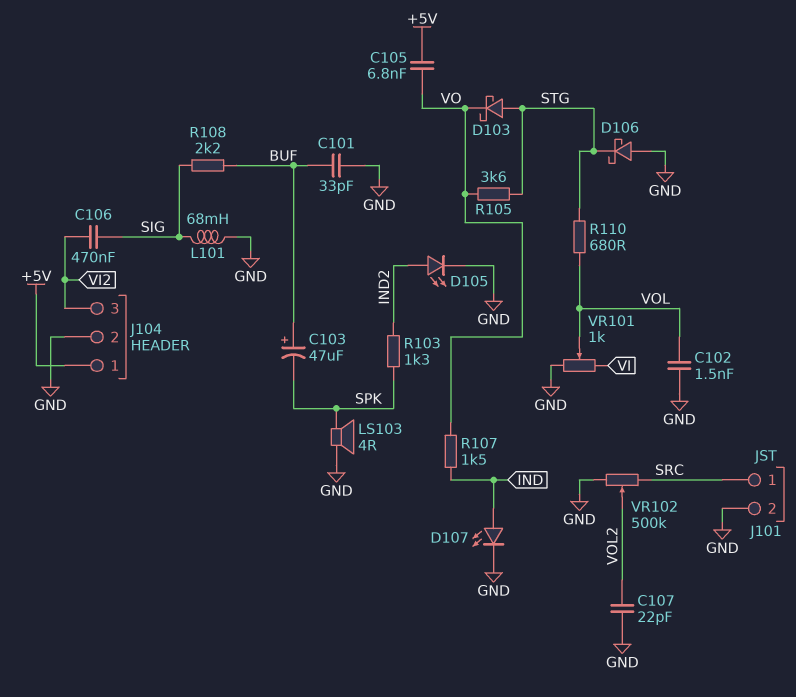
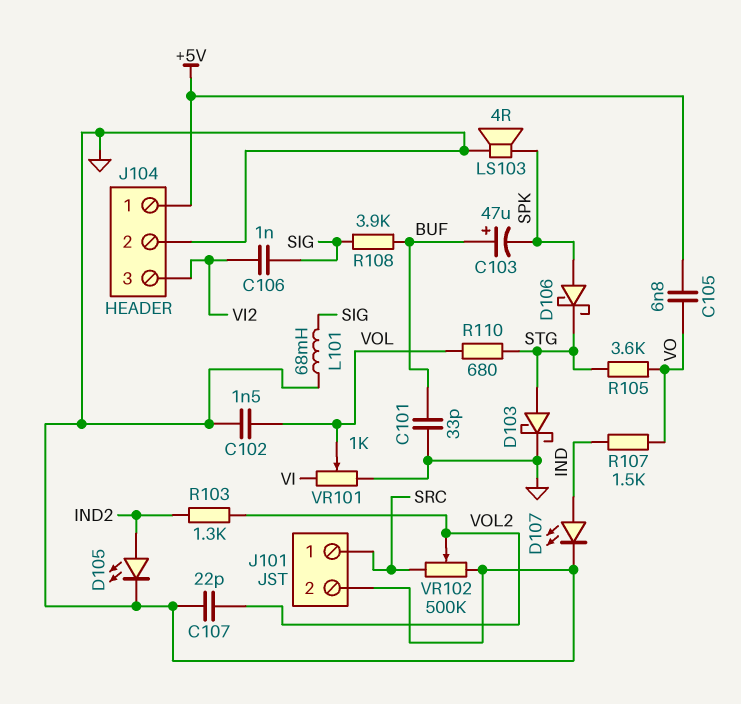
C106: 470nF (SIG, VI2) -> 1nF (SIG, VI2)
D103: schottky (A STG, K VO) -> schottky (A STG, K GND)
D106: schottky (A GND, K STG) -> schottky (A SPK, K STG)
R103: 1.3k (IND2, SPK) -> 1.3k (IND2, VOL2)
R108: 2.2k (BUF, SIG) -> 3.9k (BUF, SIG)

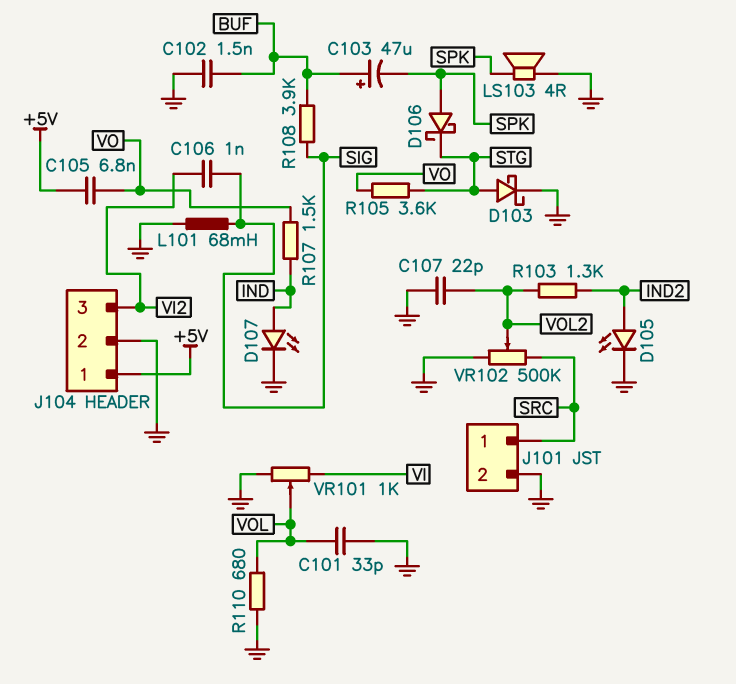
C101: 33pF (BUF, GND) -> 33pF (GND, VOL)
C102: 1.5nF (GND, VOL) -> 1.5nF (BUF, GND)
R110: 680 (STG, VOL) -> 680 (GND, VOL)

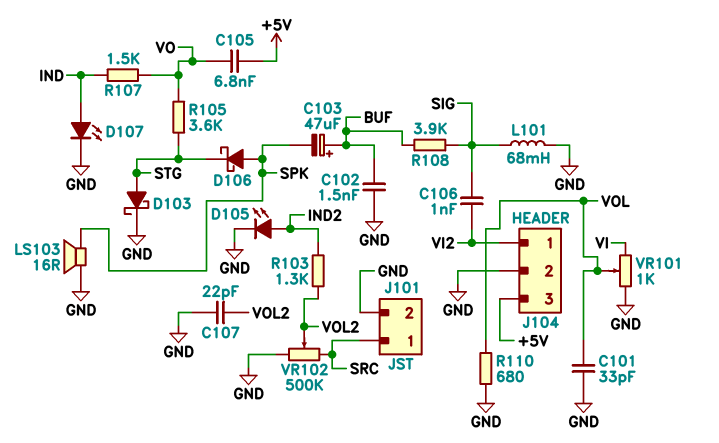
J104 pin 1: +5V -> VI2
J104 pin 3: VI2 -> +5V
LS103: speaker 4R (GND, SPK) -> speaker 16R (GND, SPK)

